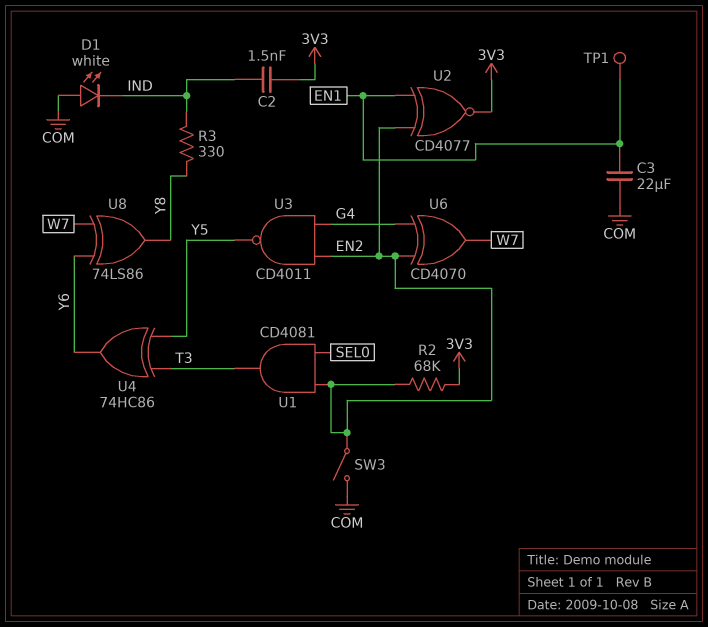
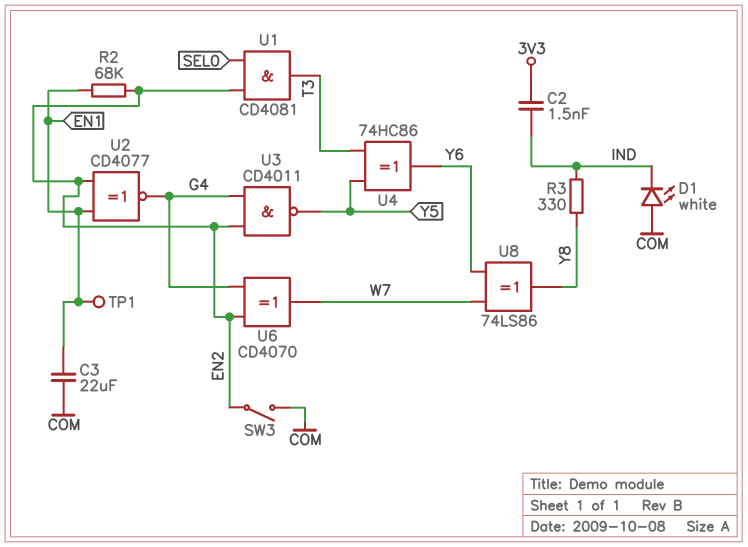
R2: 68k (3V3, EN2) -> 68k (EN1, EN2)
U2: XNOR CD4077 (in EN1, in EN2, out 3V3) -> XNOR CD4077 (in EN1, in EN2, out G4)

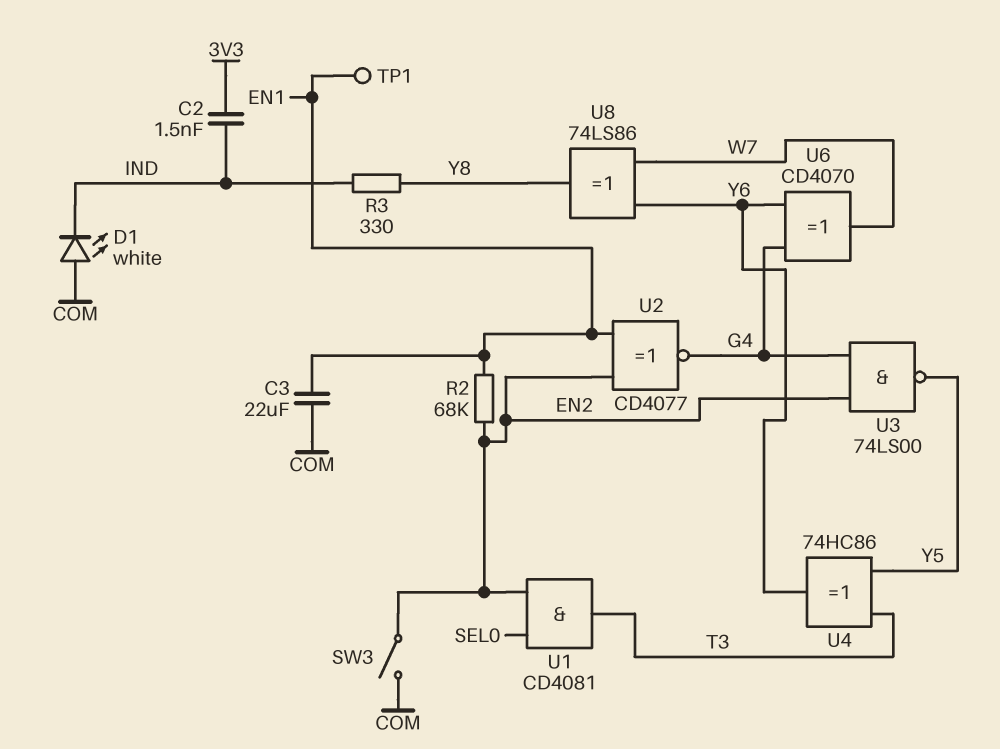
U3: NAND CD4011 (in EN2, in G4, out Y5) -> NAND 74LS00 (in EN2, in G4, out Y5)
U6: XOR CD4070 (in EN2, in G4, out W7) -> XOR CD4070 (in G4, in Y6, out W7)

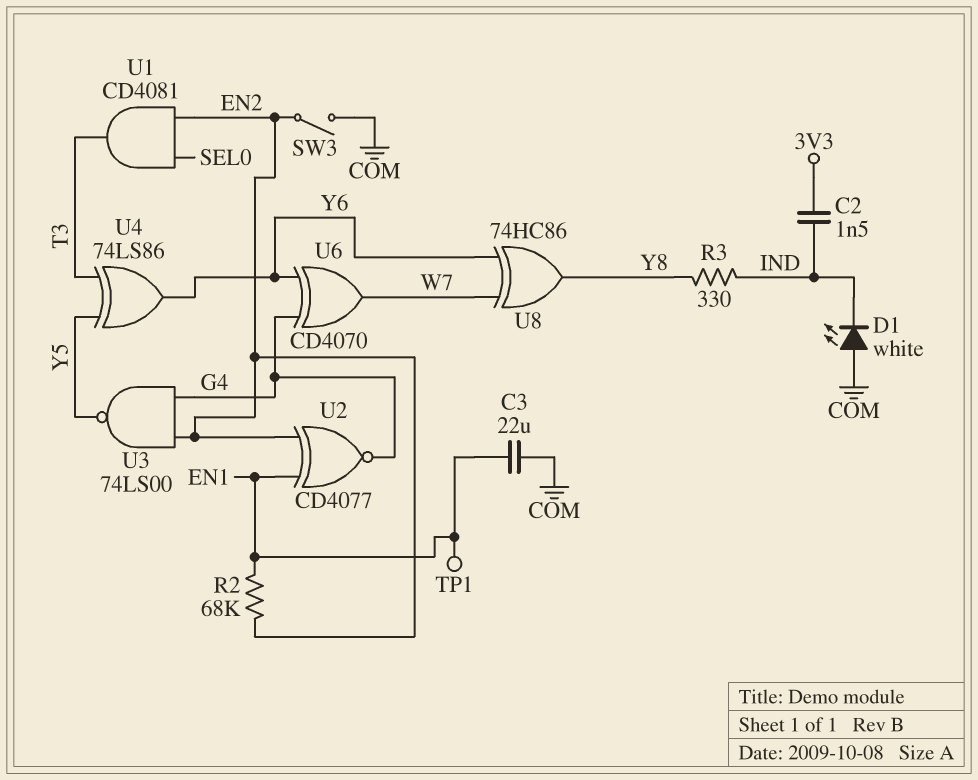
U4: XOR 74HC86 (in T3, in Y5, out Y6) -> XOR 74LS86 (in T3, in Y5, out Y6)
U8: XOR 74LS86 (in W7, in Y6, out Y8) -> XOR 74HC86 (in W7, in Y6, out Y8)

